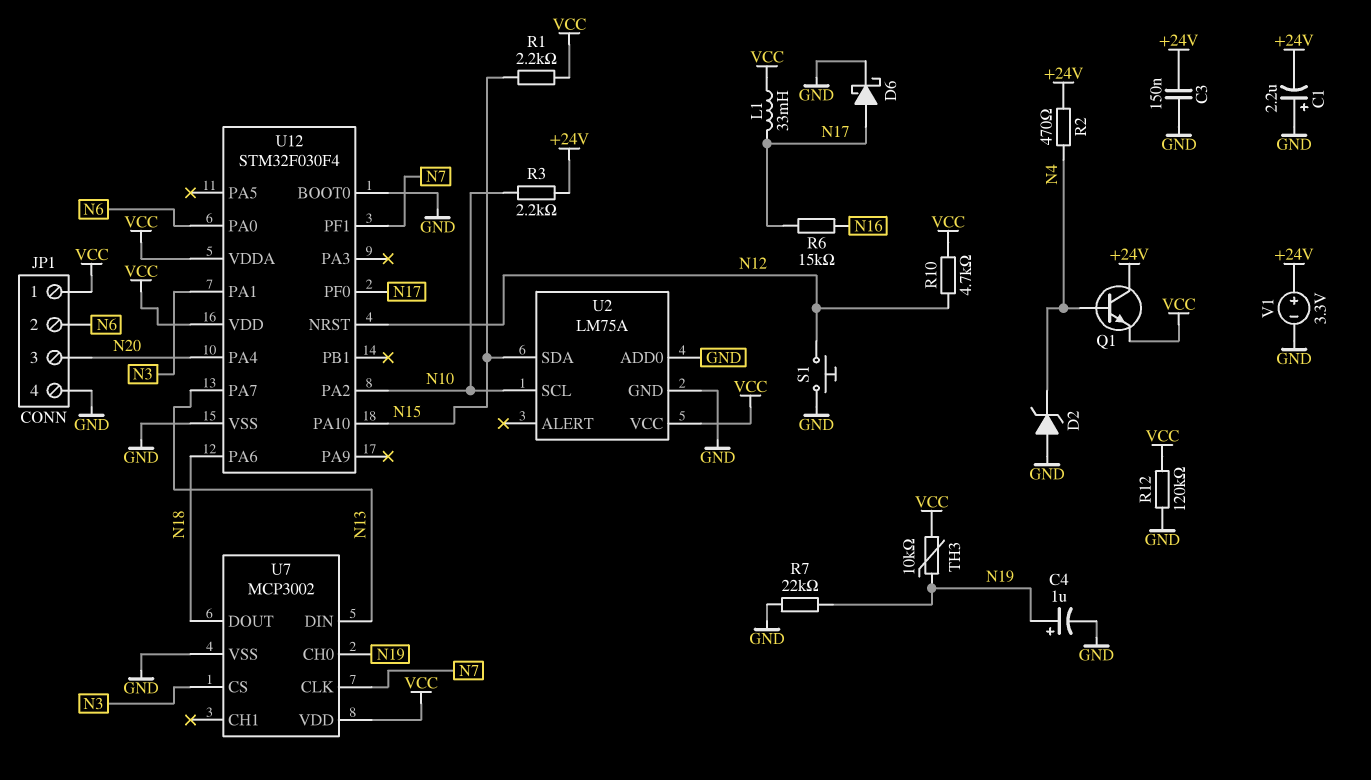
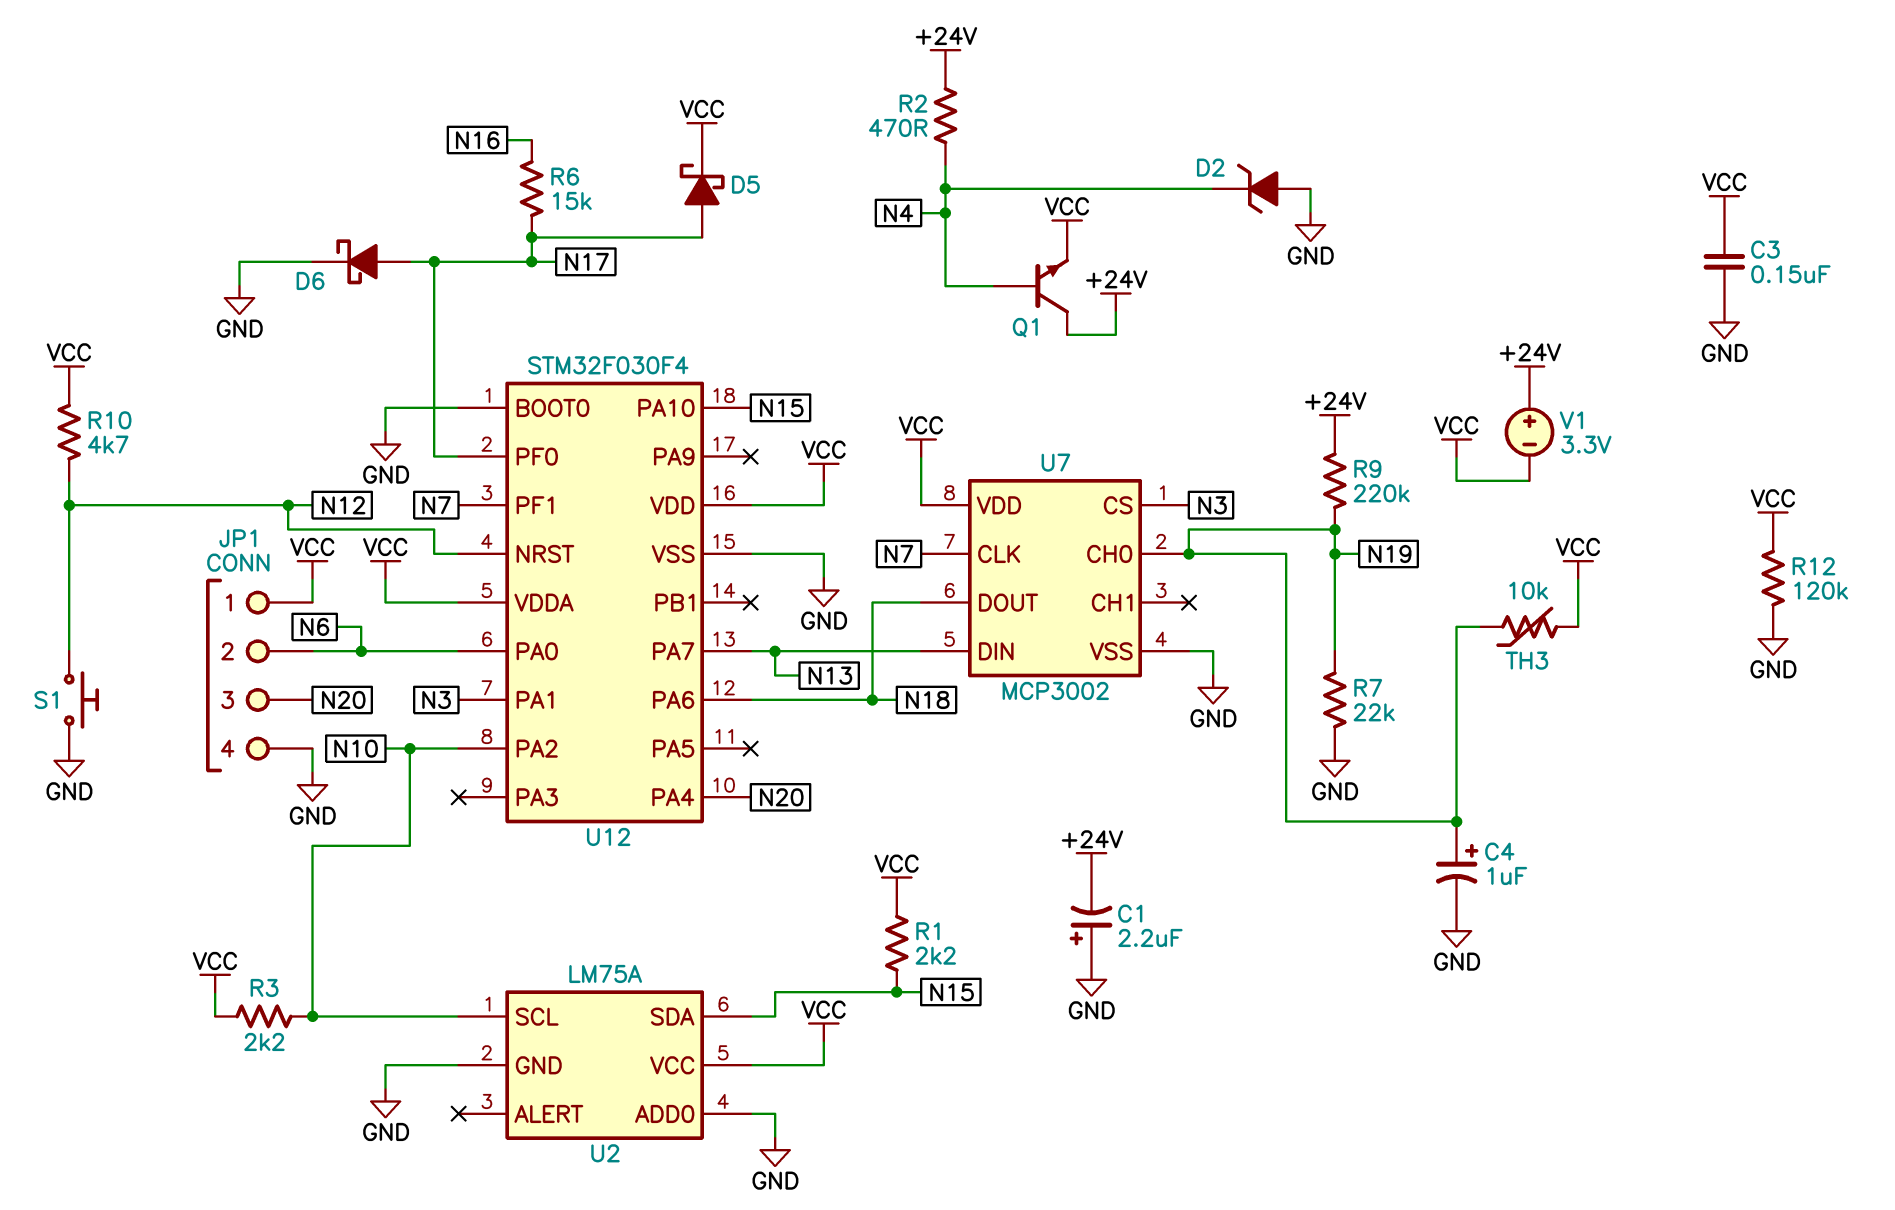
C3: 150nF (+24V, GND) -> 150nF (GND, VCC)
D5: none -> schottky (A N17, K VCC)
L1: 33mH (N17, VCC) -> none
R3: 2.2k (+24V, N10) -> 2.2k (N10, VCC)
R9: none -> 220k (+24V, N19)
V1: 3.3V (plus +24V, minus GND) -> 3.3V (plus +24V, minus VCC)

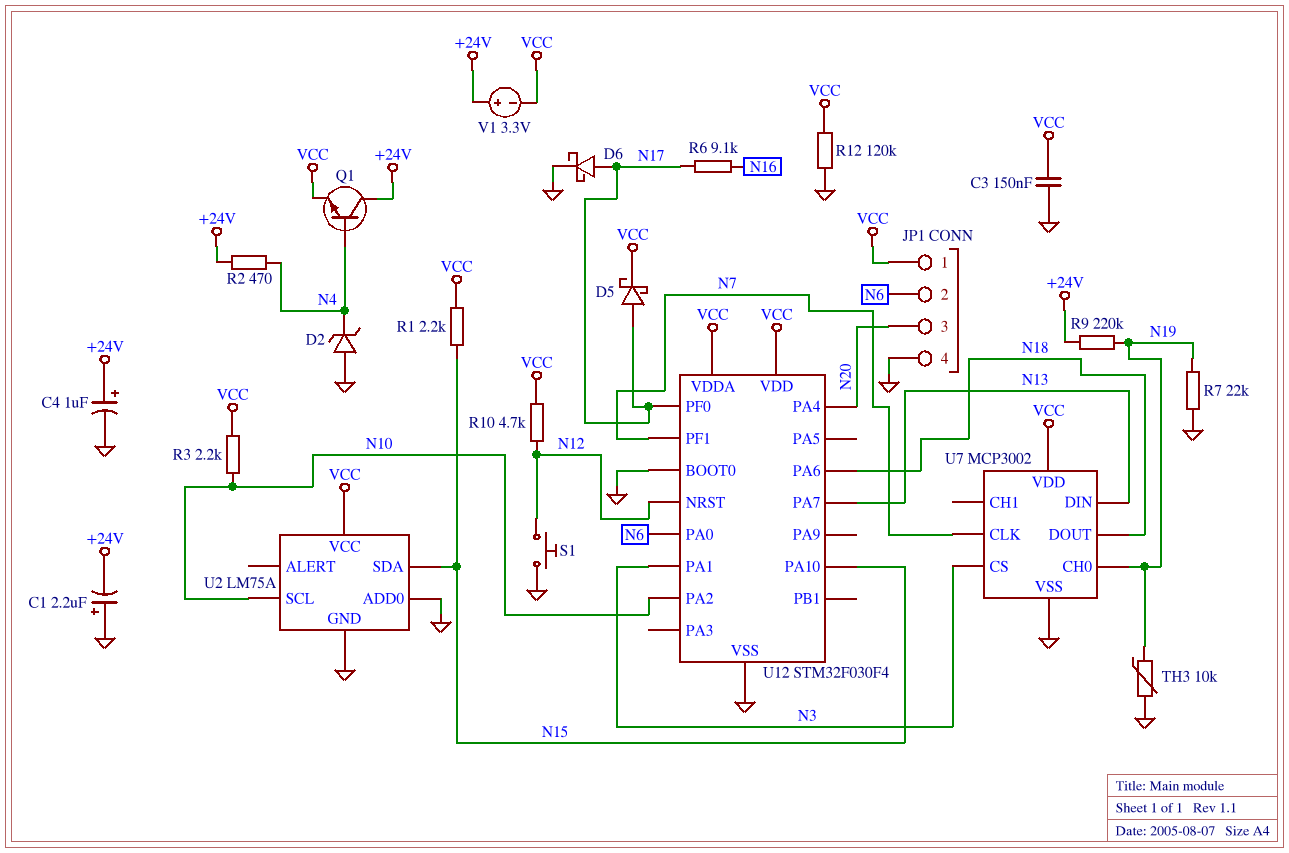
C4: 1uF (plus N19, minus GND) -> 1uF (plus +24V, minus GND)
R6: 15k (N16, N17) -> 9.1k (N16, N17)
TH3: 10k (N19, VCC) -> 10k (GND, N19)

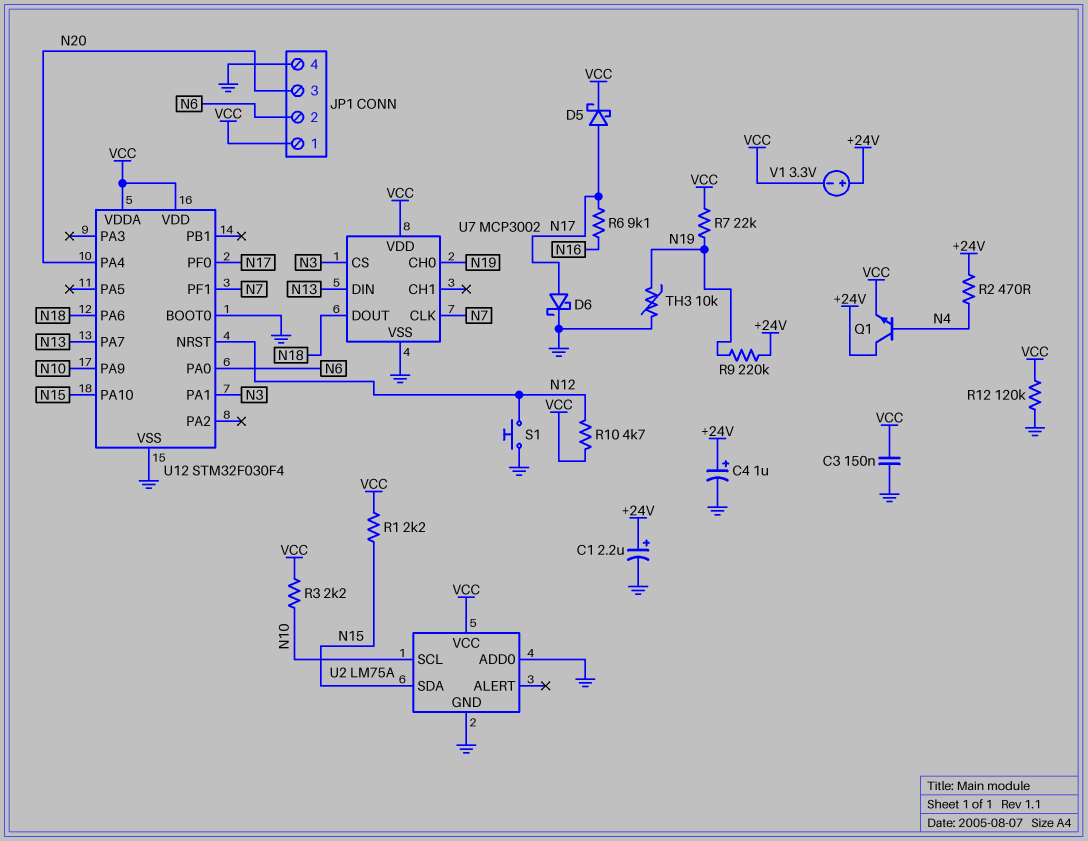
C1: 2.2uF (plus GND, minus +24V) -> 2.2uF (plus +24V, minus GND)
D2: zener (A GND, K N4) -> none
R7: 22k (GND, N19) -> 22k (N19, VCC)
U12 pin PA2: N10 -> none
U12 pin PA9: none -> N10

